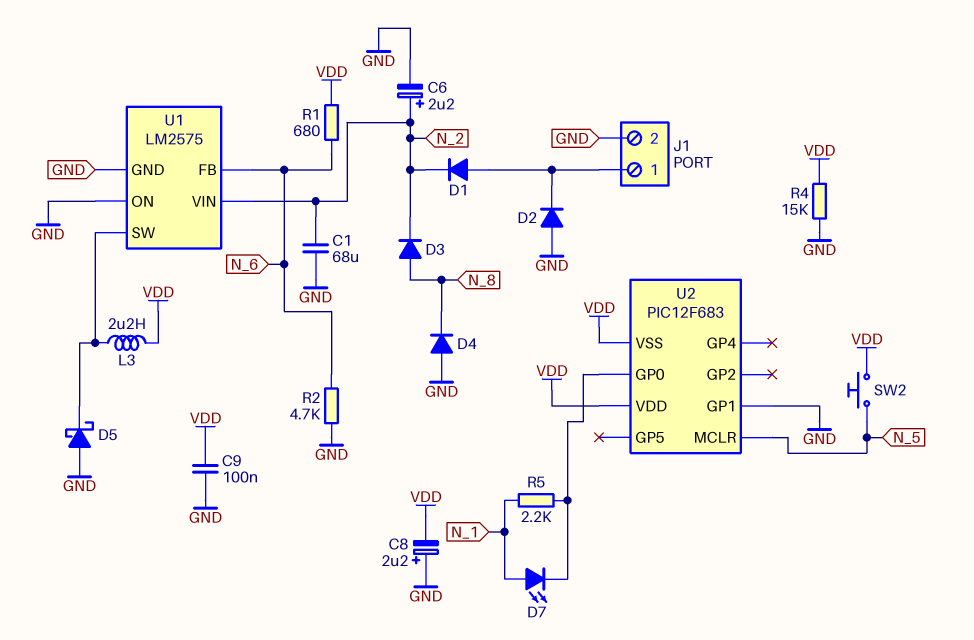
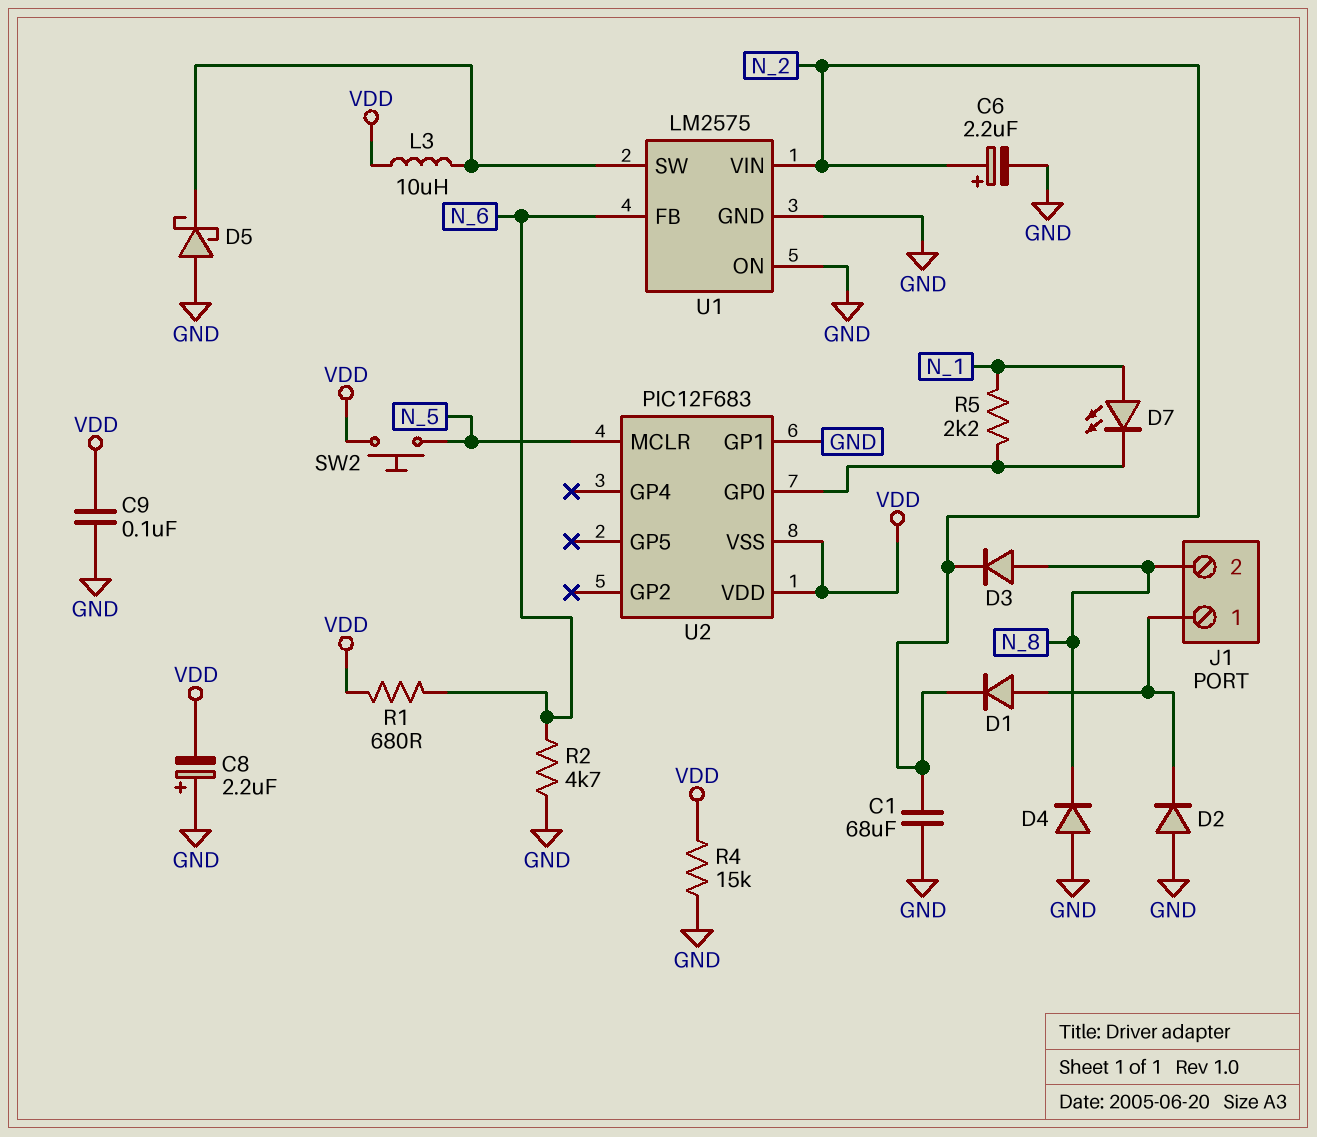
J1 pin 2: GND -> N_8
L3: 2.2uH (U1/SW, VDD) -> 10uH (U1/SW, VDD)

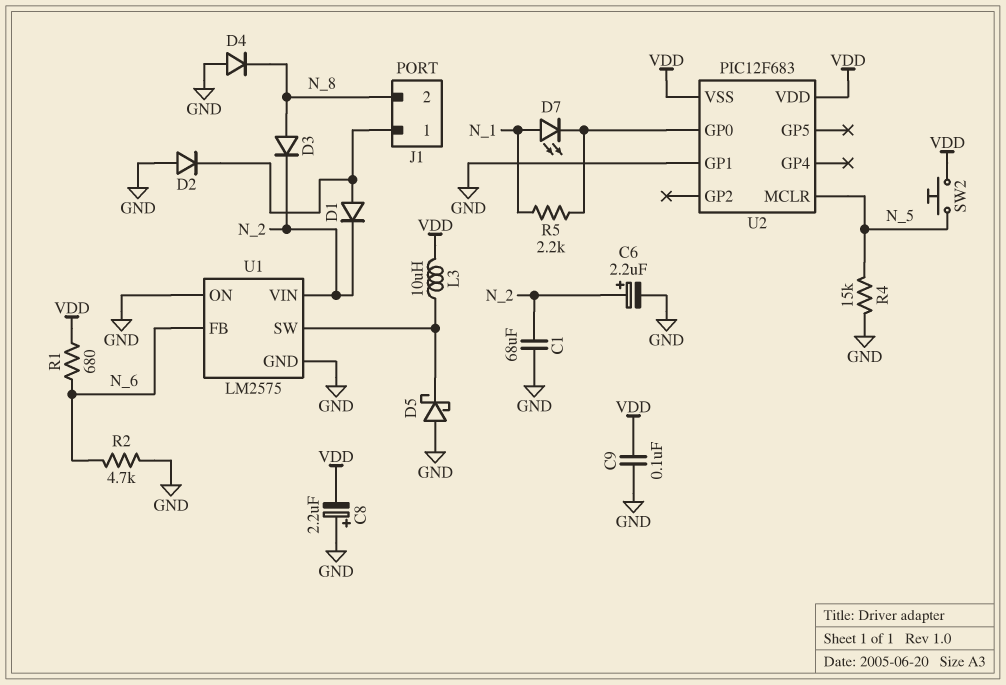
R4: 15k (GND, VDD) -> 15k (GND, N_5)

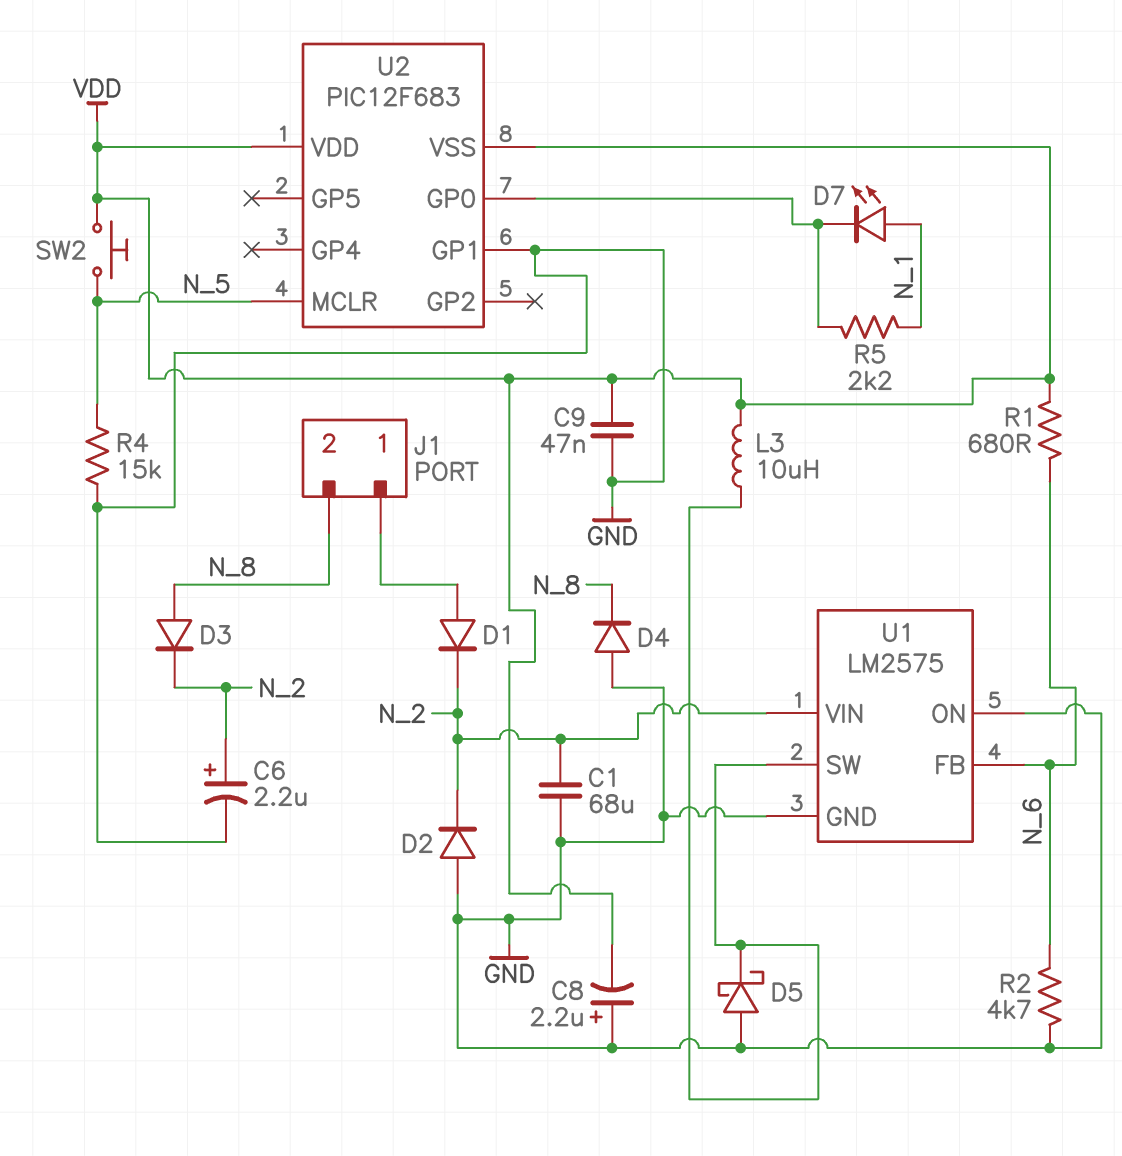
C9: 100nF (GND, VDD) -> 47nF (GND, VDD)
D2: diode (A GND, K J1/1) -> diode (A GND, K N_2)

